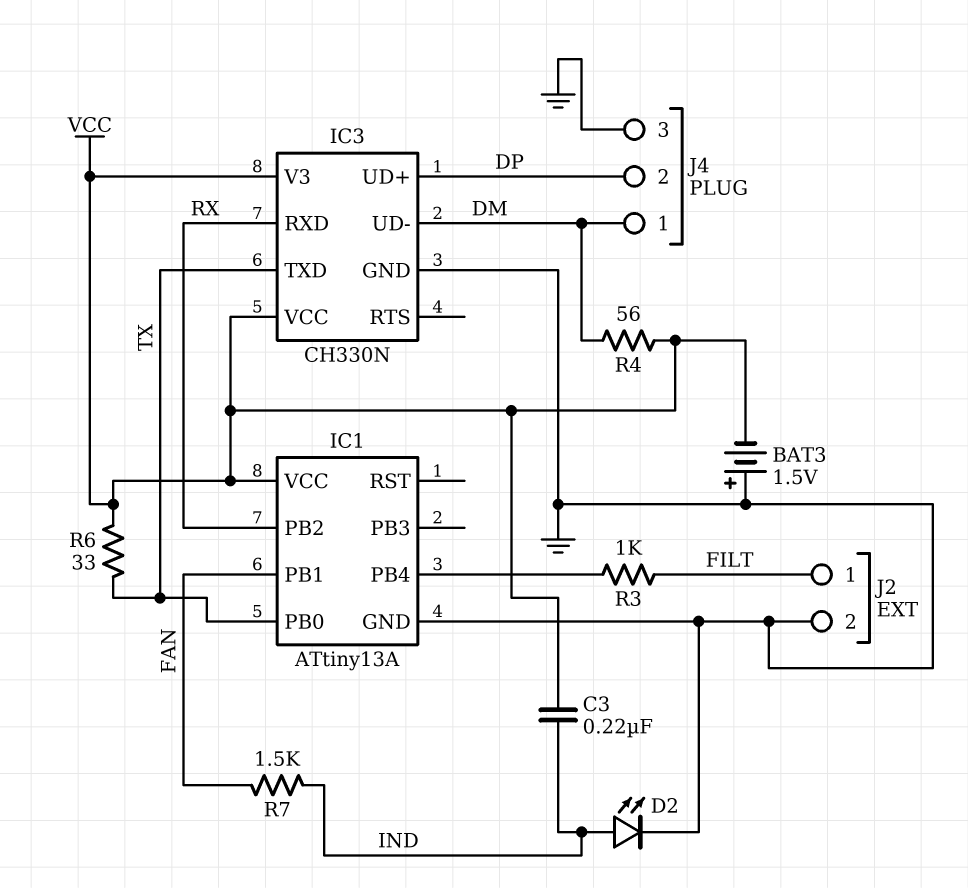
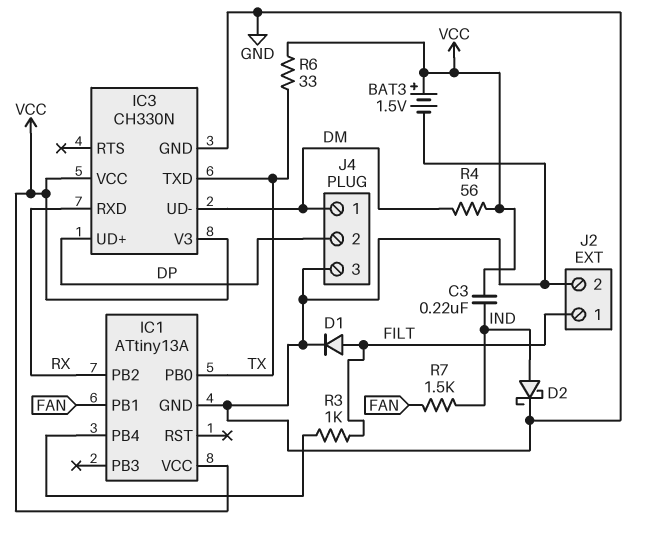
BAT3: 1.5V (plus GND, minus VCC) -> 1.5V (plus VCC, minus GND)
D1: none -> diode (A FILT, K GND)
D2: LED (A IND, K GND) -> schottky (A IND, K GND)

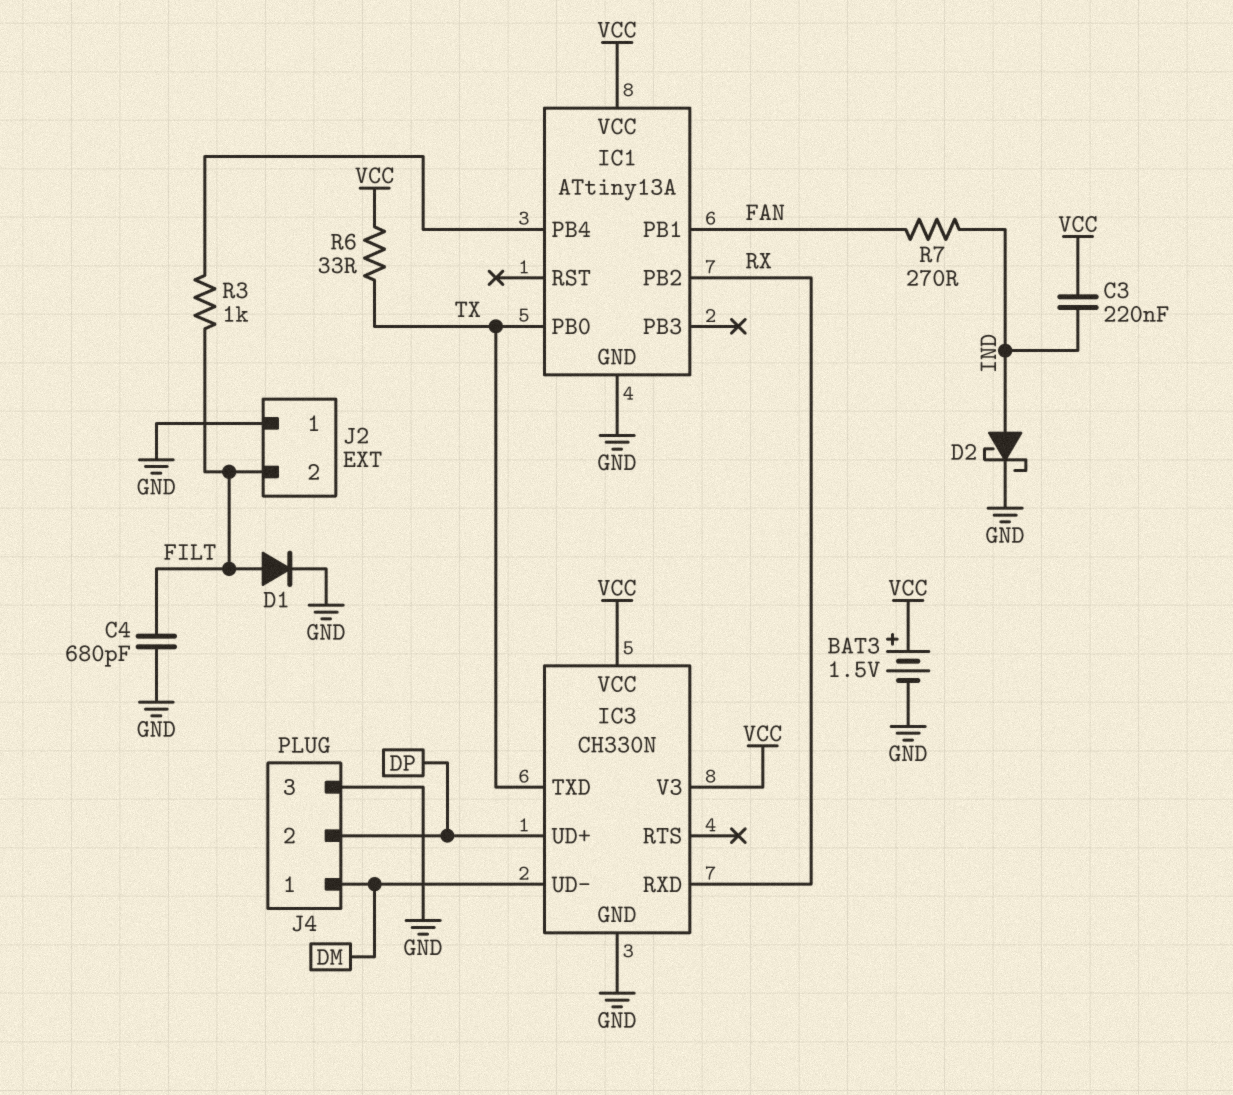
C4: none -> 680pF (FILT, GND)
J2 pin 1: FILT -> GND
J2 pin 2: GND -> FILT
R4: 56 (DM, VCC) -> none
R7: 1.5k (FAN, IND) -> 270 (FAN, IND)

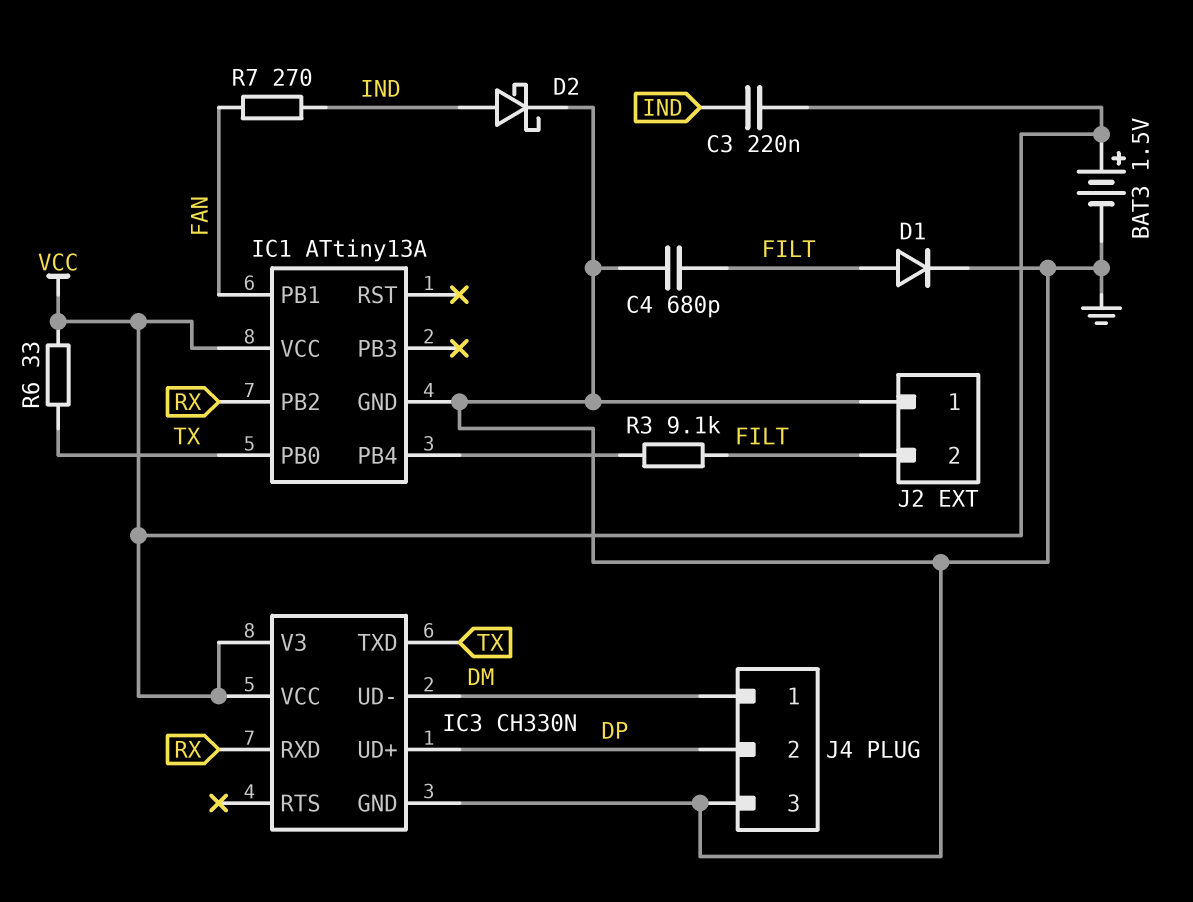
R3: 1k (FILT, IC1/PB4) -> 9.1k (FILT, IC1/PB4)

